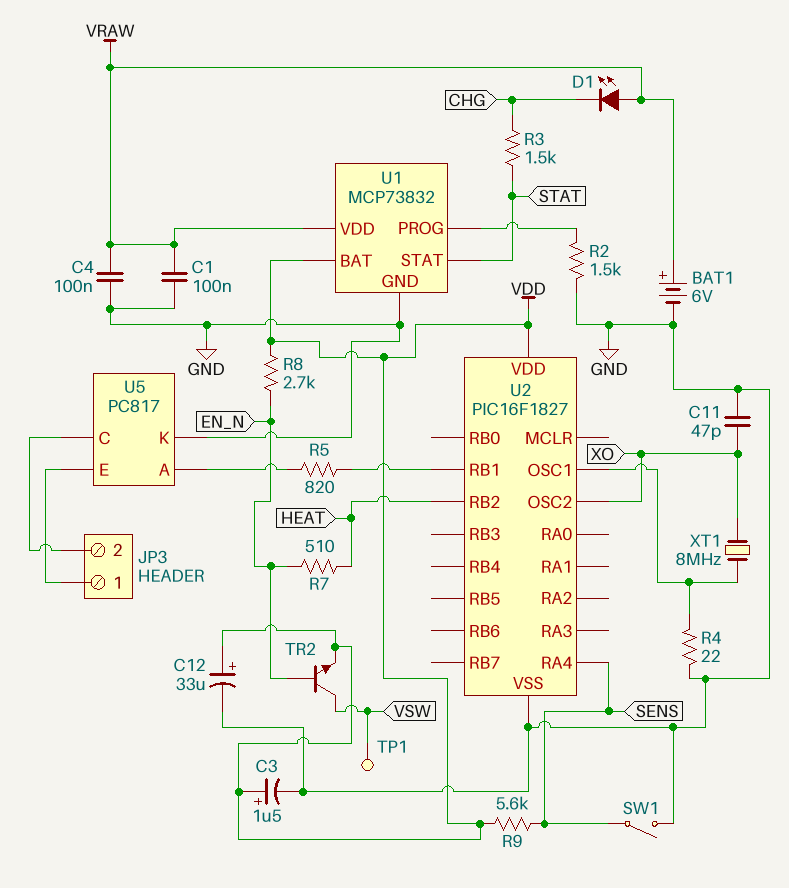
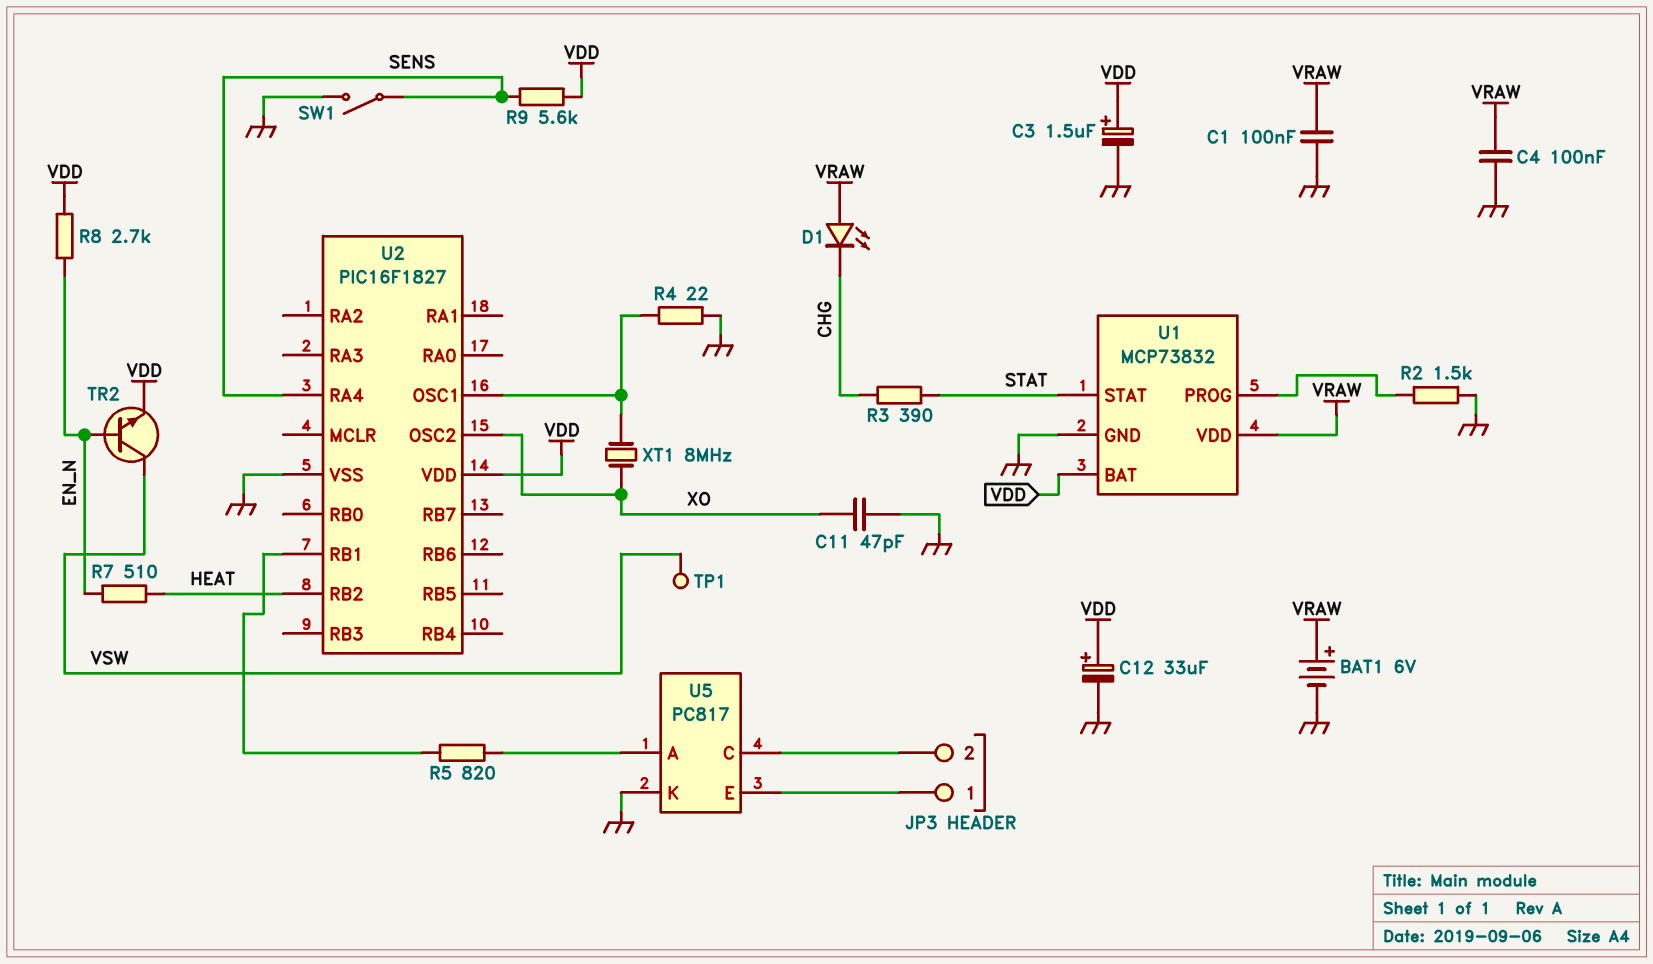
R3: 1.5k (CHG, STAT) -> 390 (CHG, STAT)

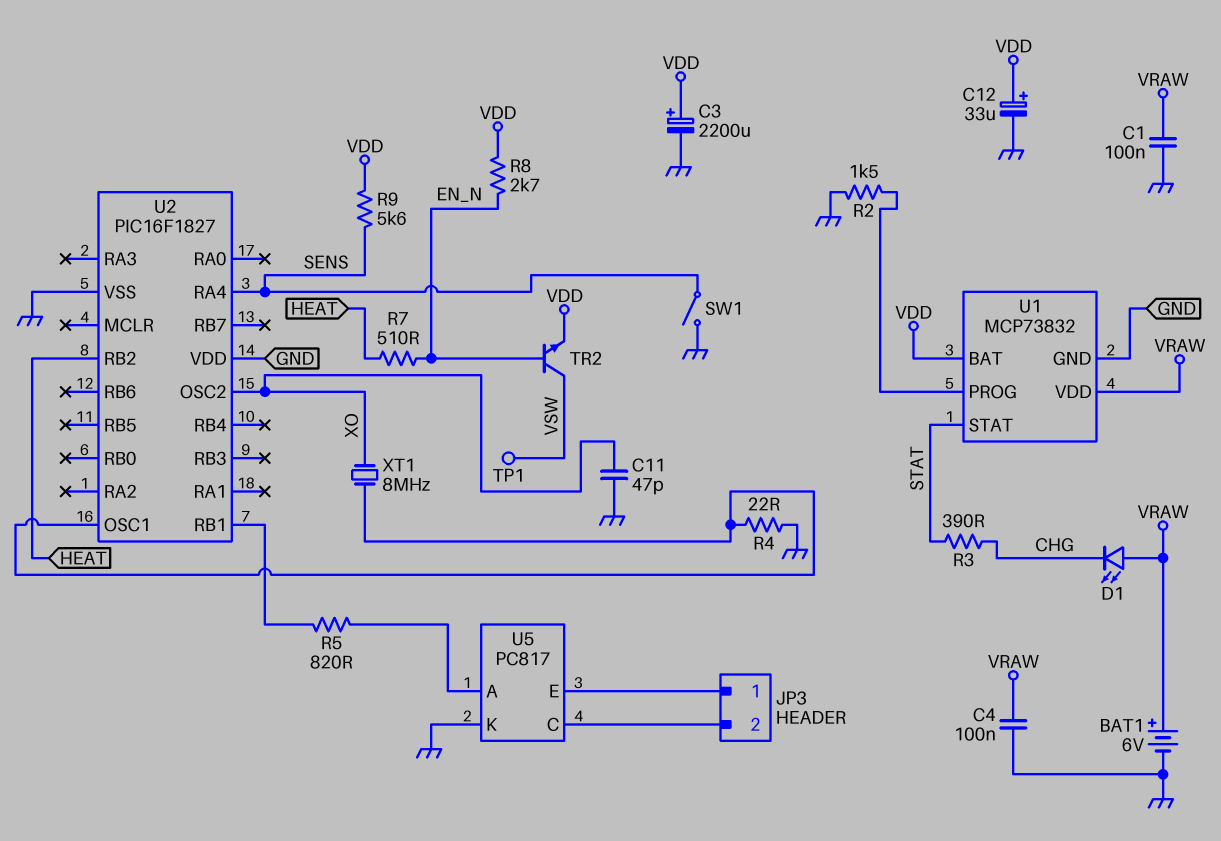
C3: 1.5uF (plus VDD, minus GND) -> 2200uF (plus VDD, minus GND)
U2 pin VDD: VDD -> GND

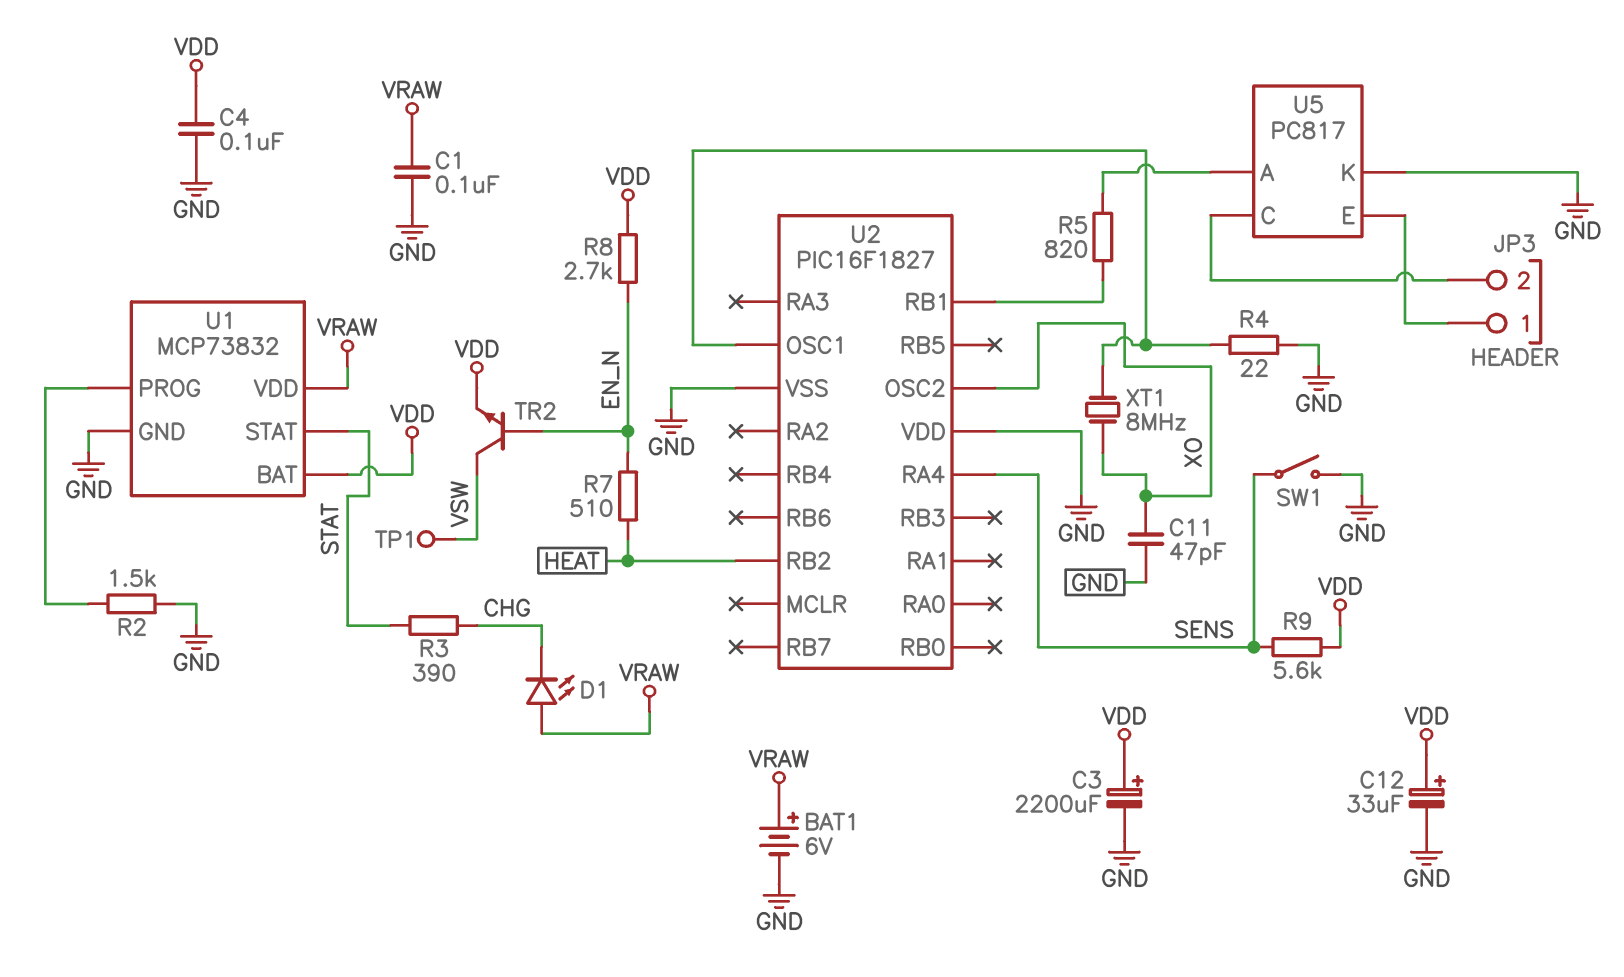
C4: 100nF (GND, VRAW) -> 100nF (GND, VDD)

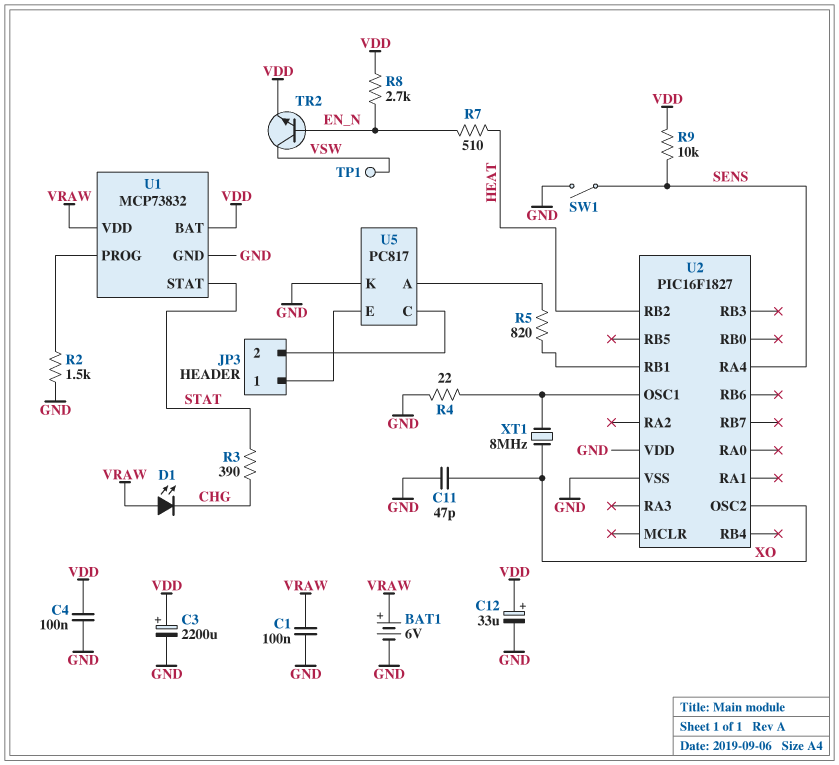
R9: 5.6k (SENS, VDD) -> 10k (SENS, VDD)

